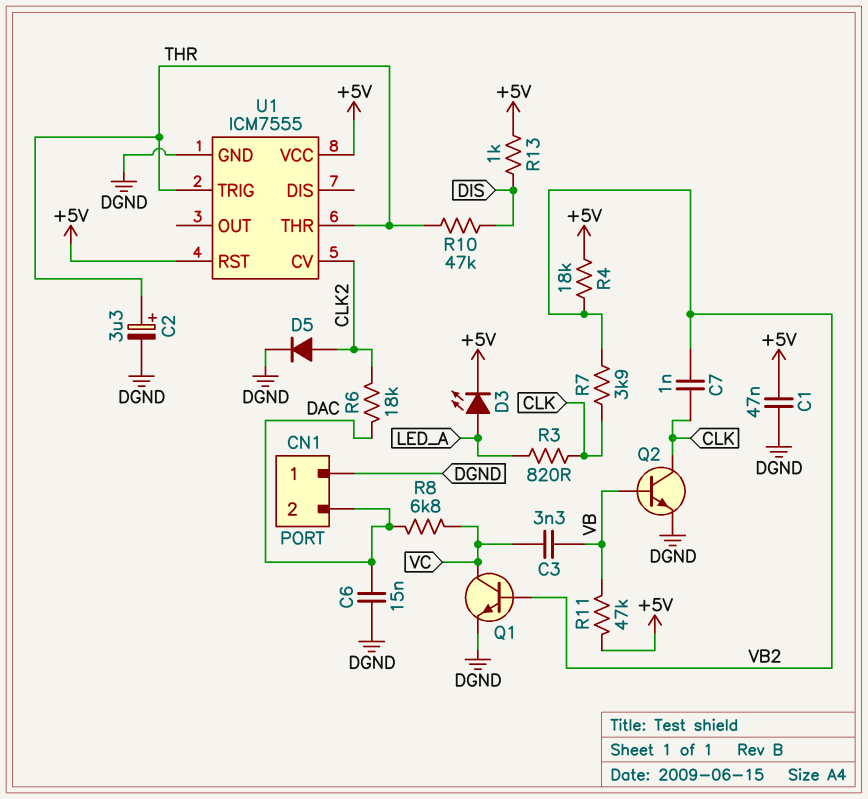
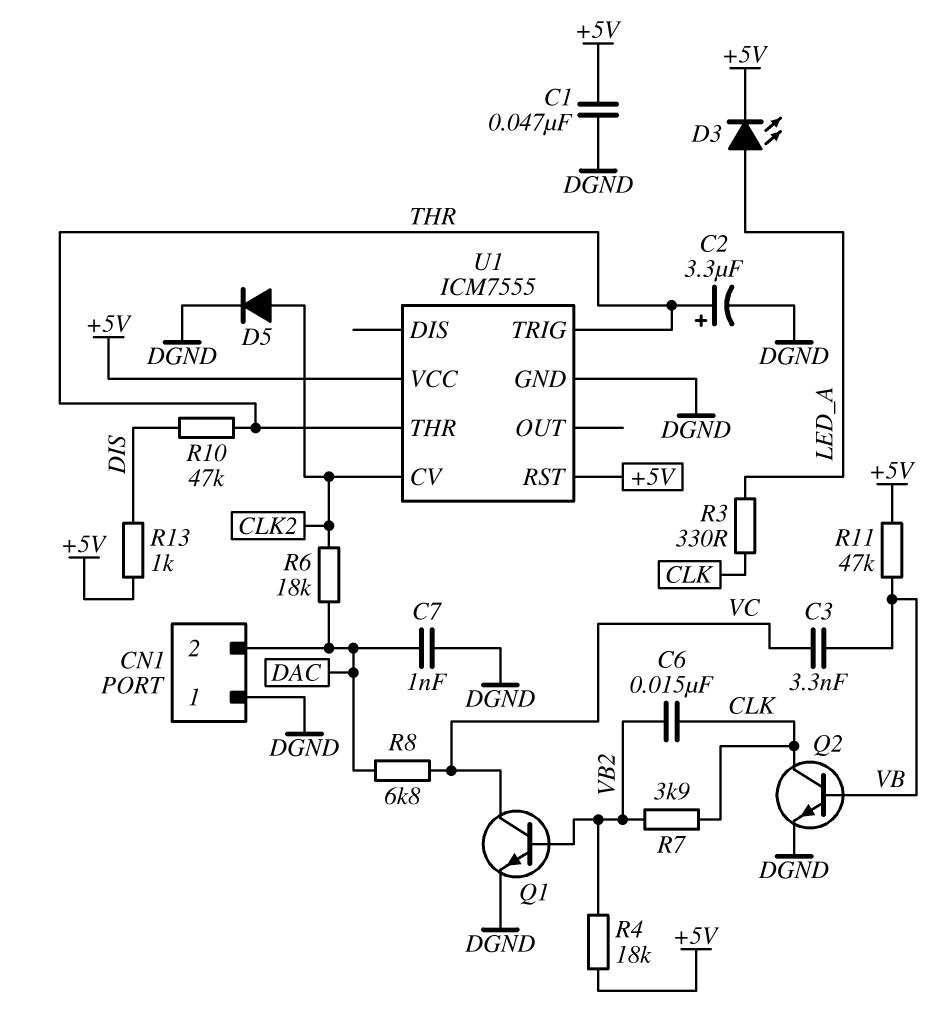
C6: 15nF (DAC, DGND) -> 15nF (CLK, VB2)
C7: 1nF (CLK, VB2) -> 1nF (DAC, DGND)
R3: 820 (CLK, LED_A) -> 330 (CLK, LED_A)

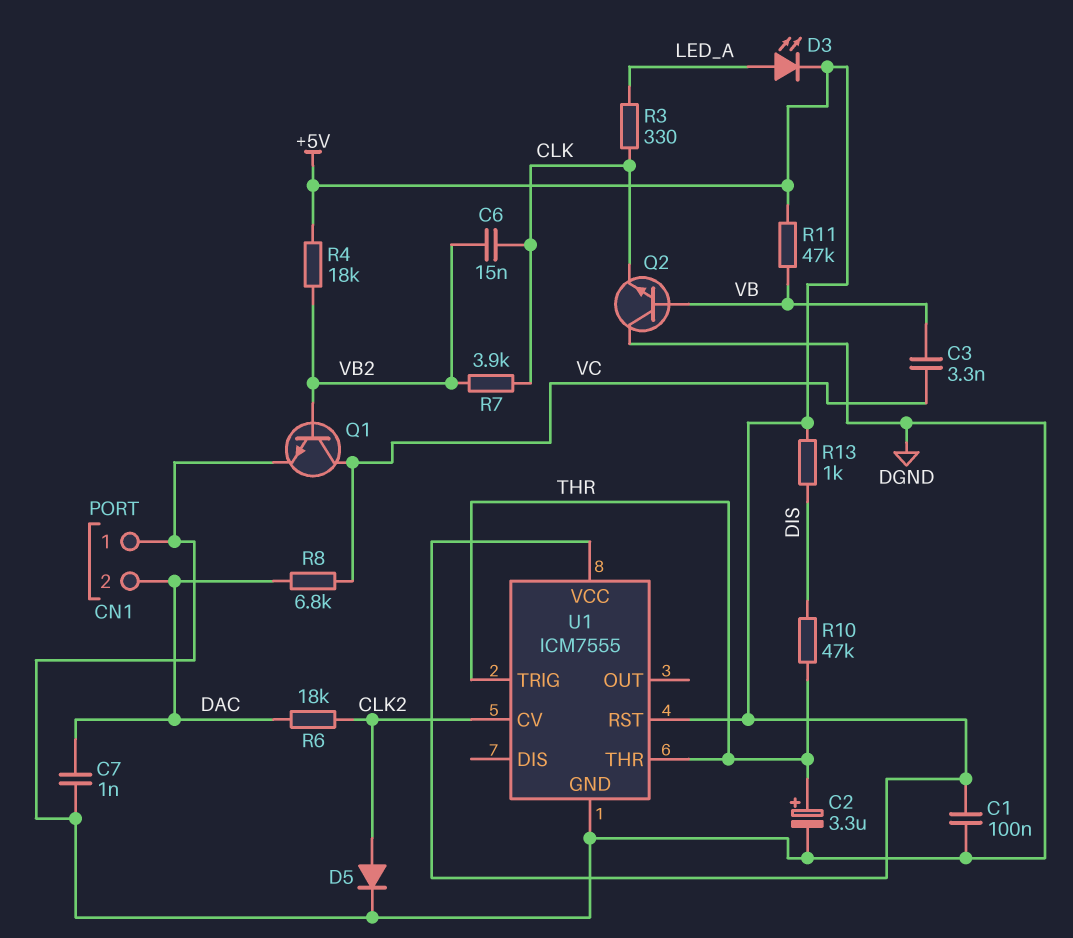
C1: 47nF (+5V, DGND) -> 100nF (+5V, DGND)
Q2: NPN (B VB, C CLK, E DGND) -> NPN (B VB, C DGND, E CLK)

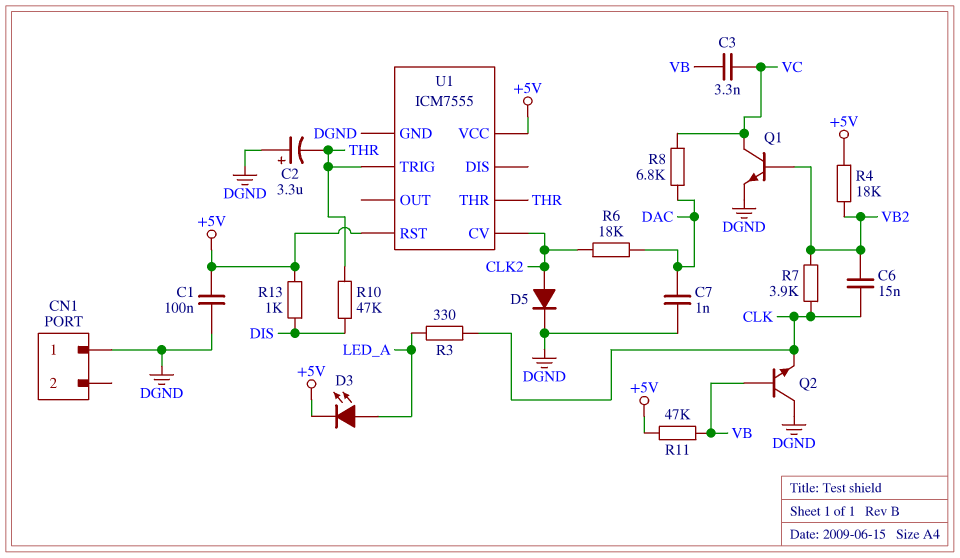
C2: 3.3uF (plus THR, minus DGND) -> 3.3uF (plus DGND, minus THR)
CN1 pin 2: DAC -> none

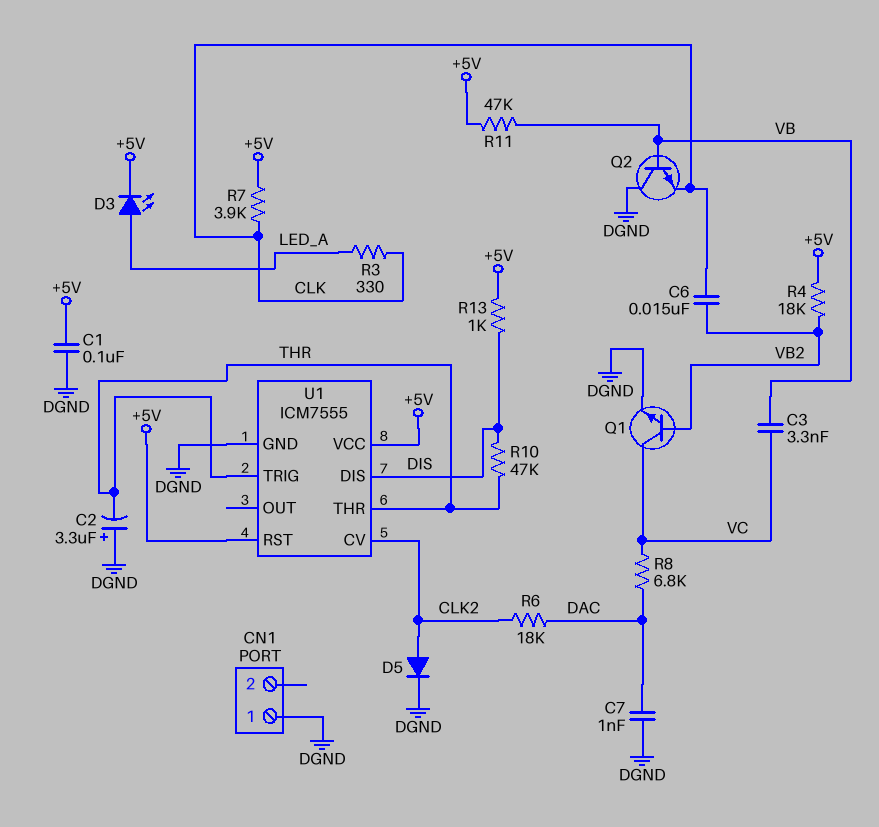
R7: 3.9k (CLK, VB2) -> 3.9k (+5V, CLK)
U1 pin DIS: none -> DIS

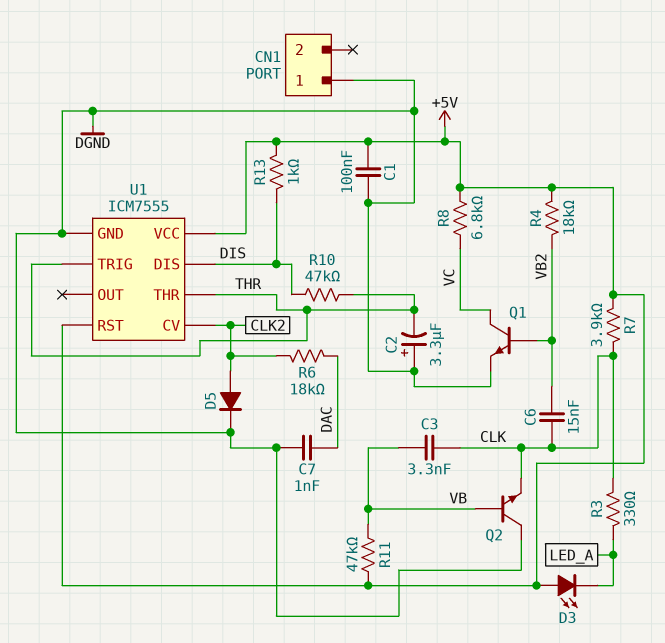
C3: 3.3nF (VB, VC) -> 3.3nF (CLK, VB)
D3: LED (A LED_A, K +5V) -> LED (A +5V, K LED_A)
R8: 6.8k (DAC, VC) -> 6.8k (+5V, VC)

